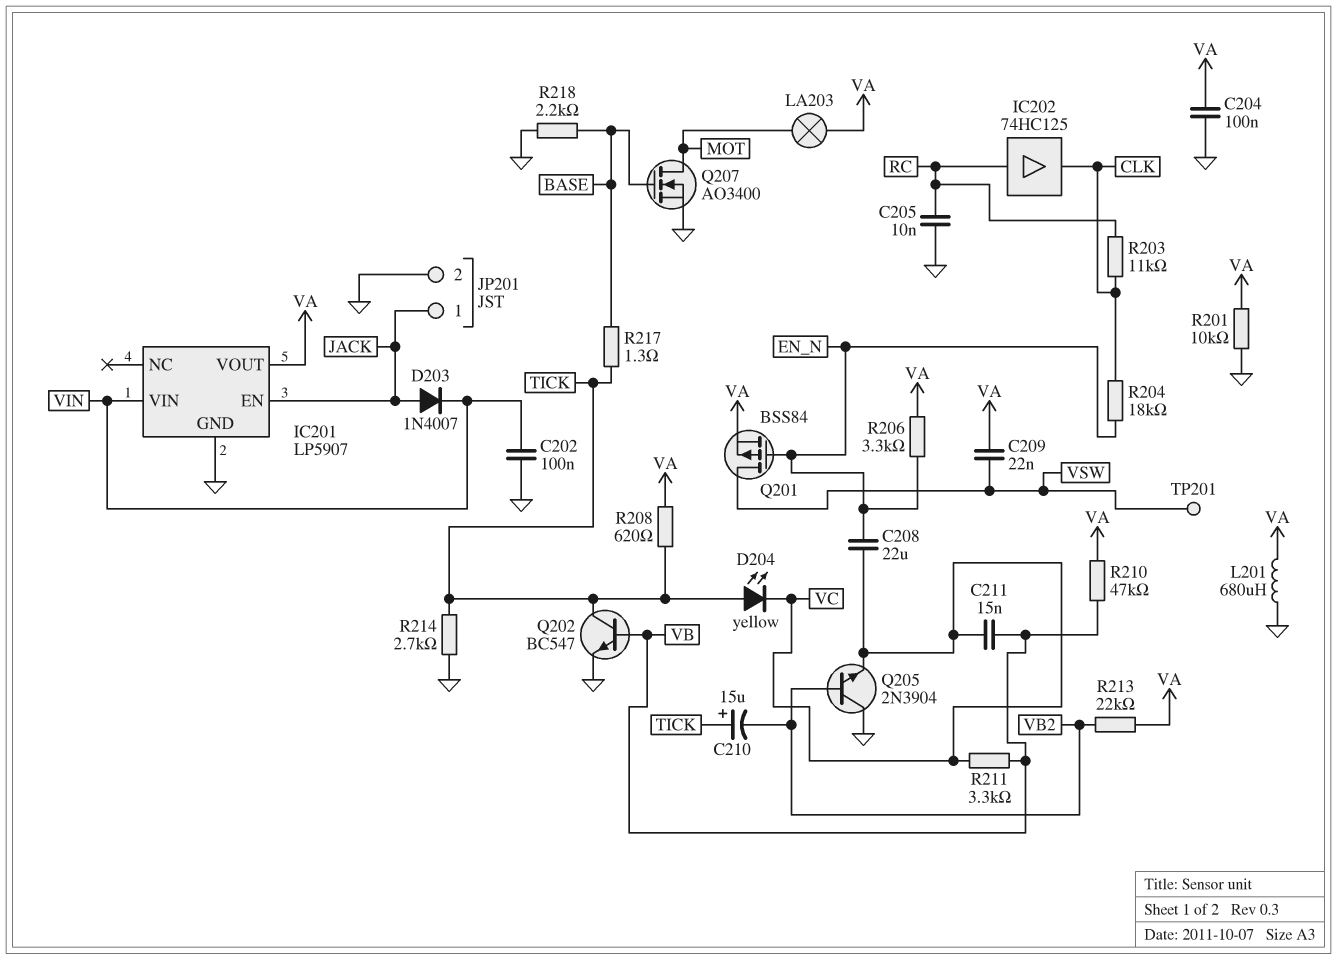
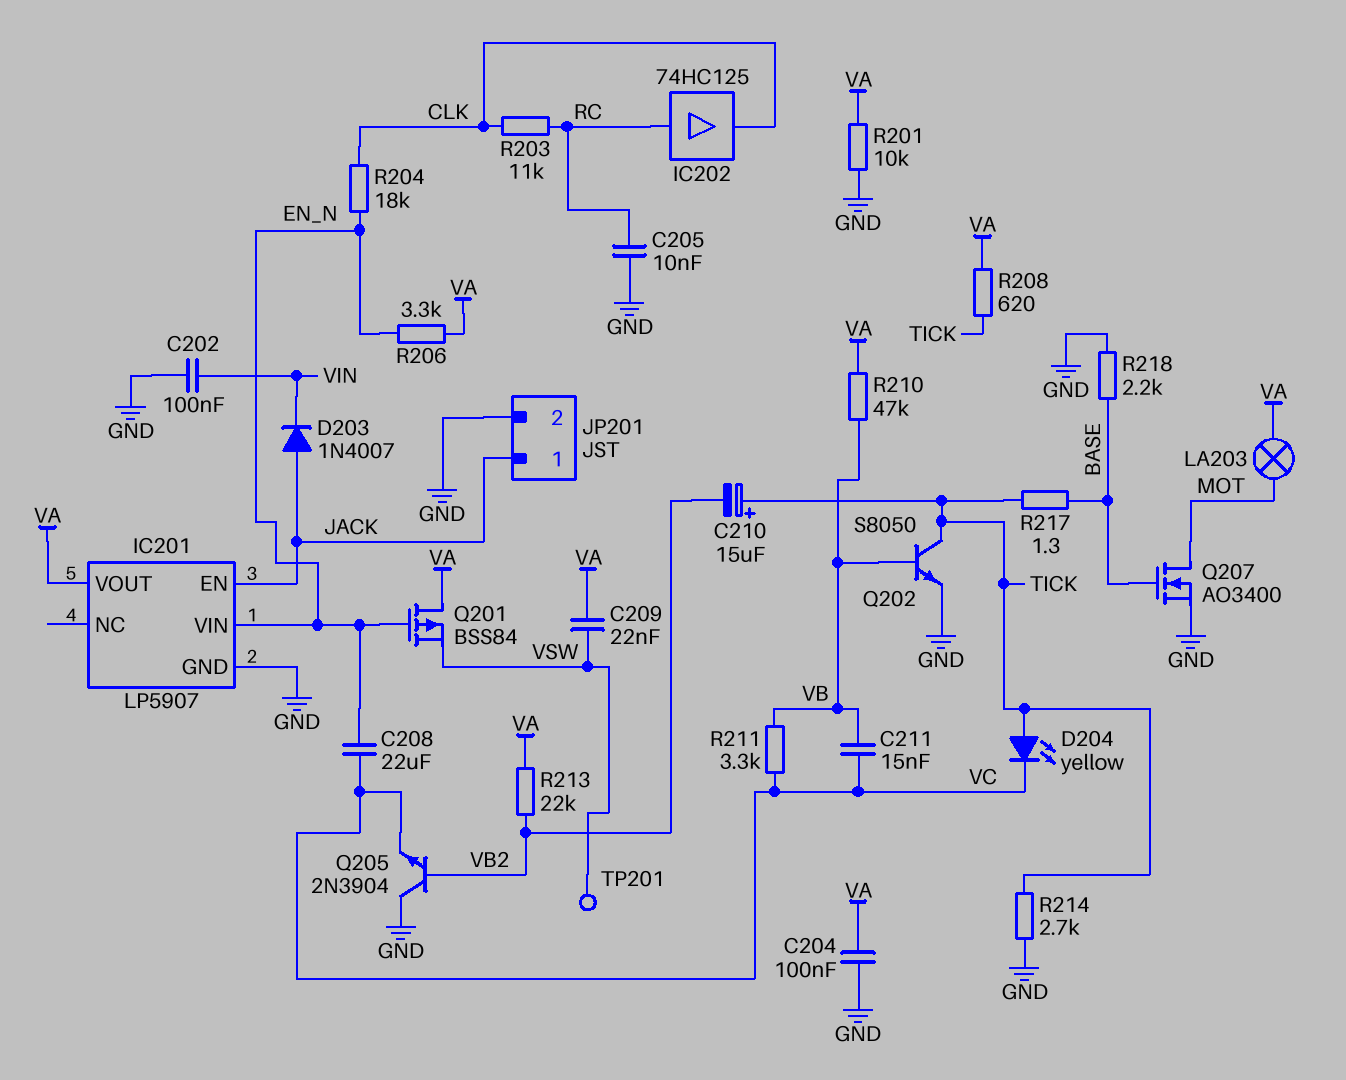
IC201 pin VIN: VIN -> EN_N
L201: 680uH (GND, VA) -> none
Q201: PMOS BSS84 (G EN_N, D VSW, S VA) -> PMOS BSS84 (G EN_N, D VA, S VSW)
Q202: NPN BC547 (B VB, C TICK, E GND) -> NPN S8050 (B VB, C TICK, E GND)

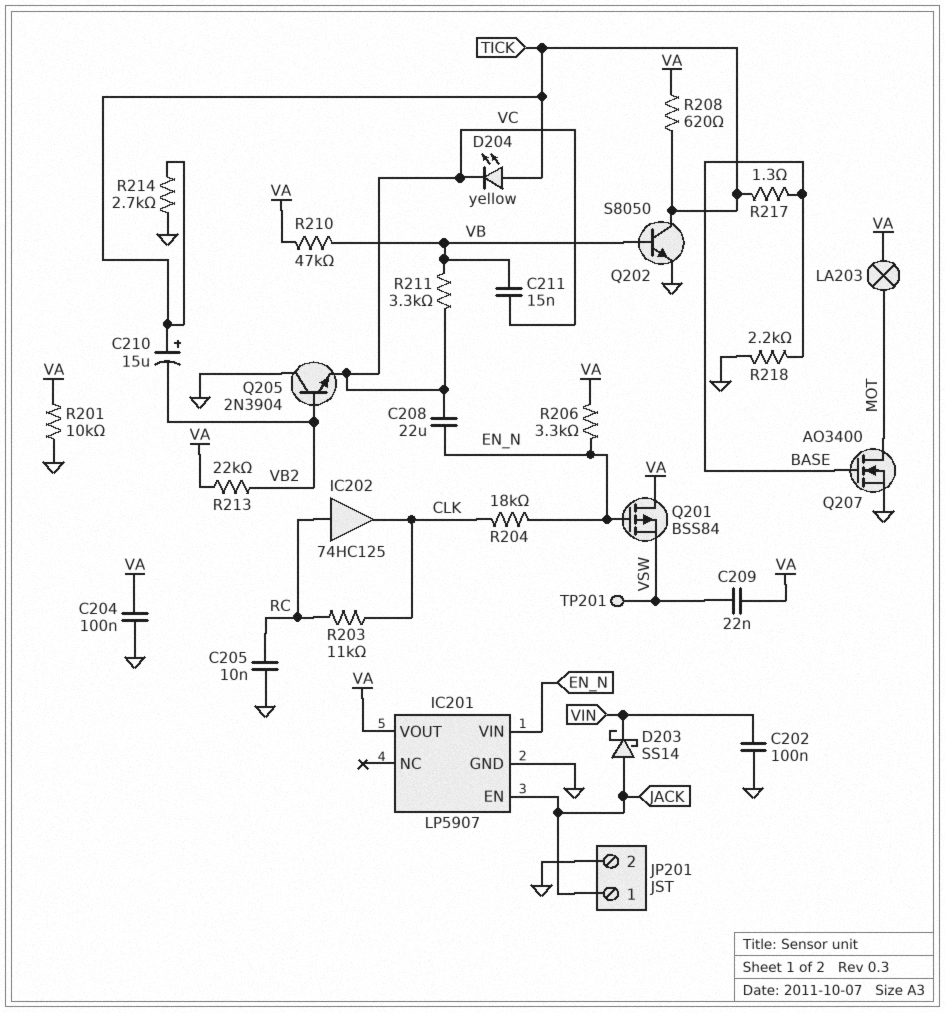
D203: diode 1N4007 (A JACK, K VIN) -> schottky SS14 (A JACK, K VIN)

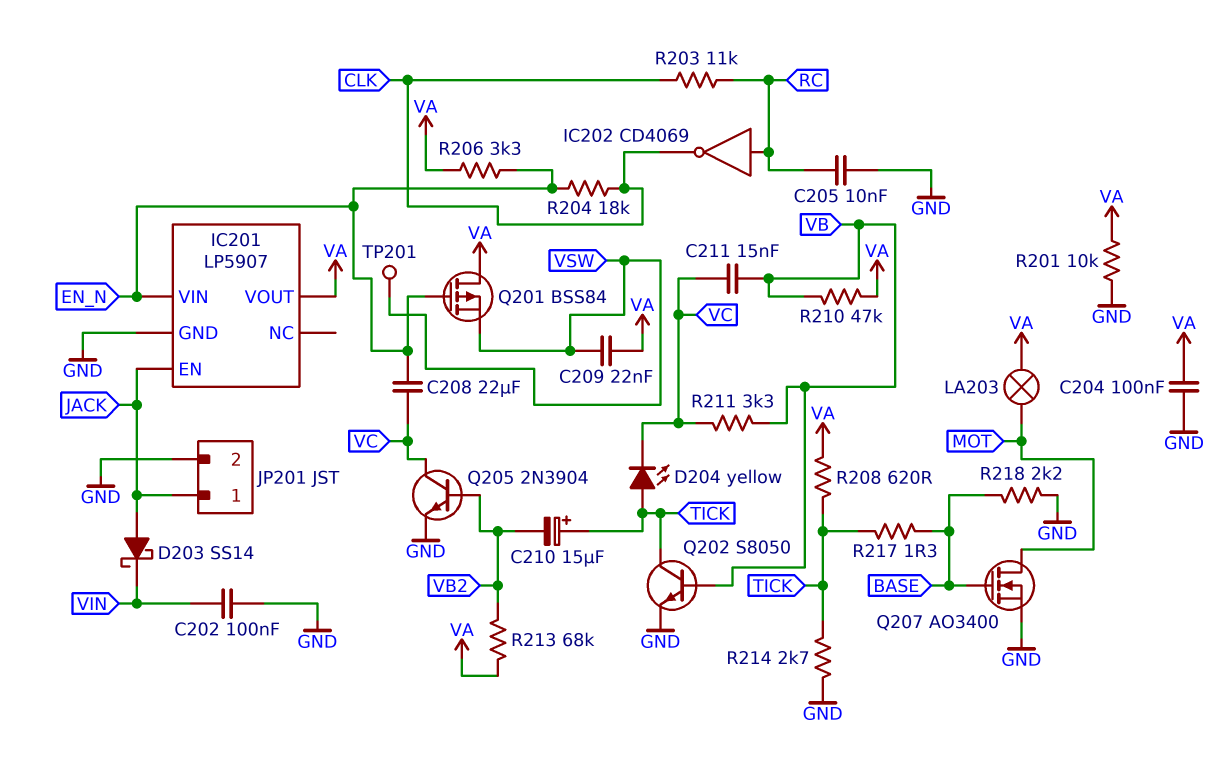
IC202: buffer 74HC125 (in RC, out CLK) -> NOT CD4069 (in RC, out CLK)
Q205: NPN 2N3904 (B VB2, C GND, E VC) -> NPN 2N3904 (B VB2, C VC, E GND)
R213: 22k (VA, VB2) -> 68k (VA, VB2)

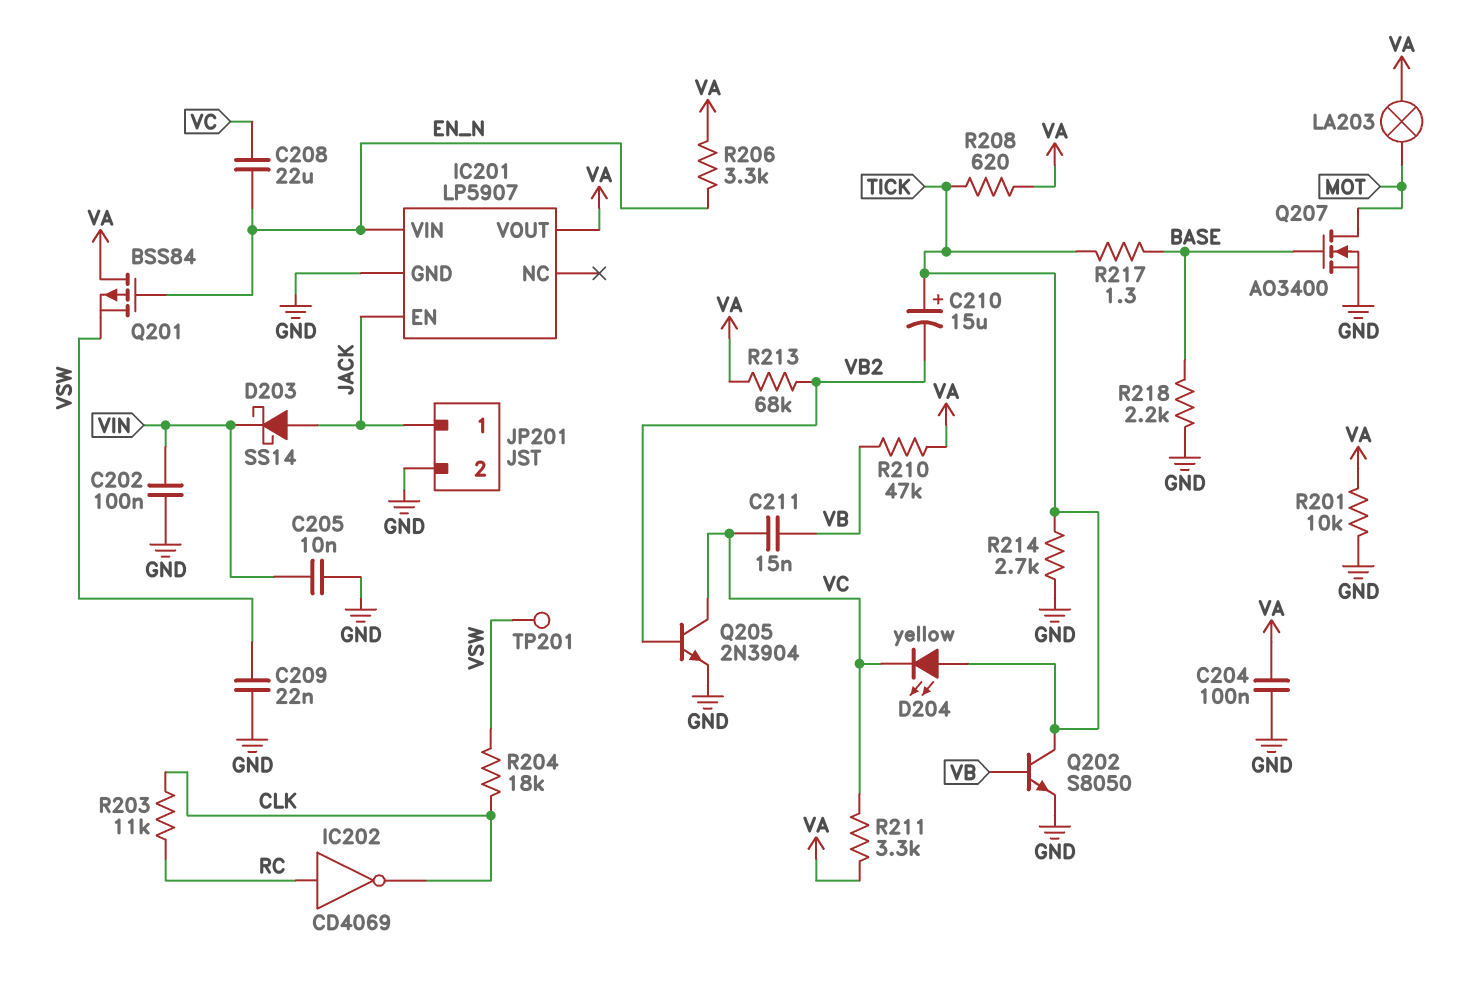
C205: 10nF (GND, RC) -> 10nF (GND, VIN)
C209: 22nF (VA, VSW) -> 22nF (GND, VSW)
R204: 18k (CLK, EN_N) -> 18k (CLK, VSW)
R211: 3.3k (VB, VC) -> 3.3k (VA, VC)

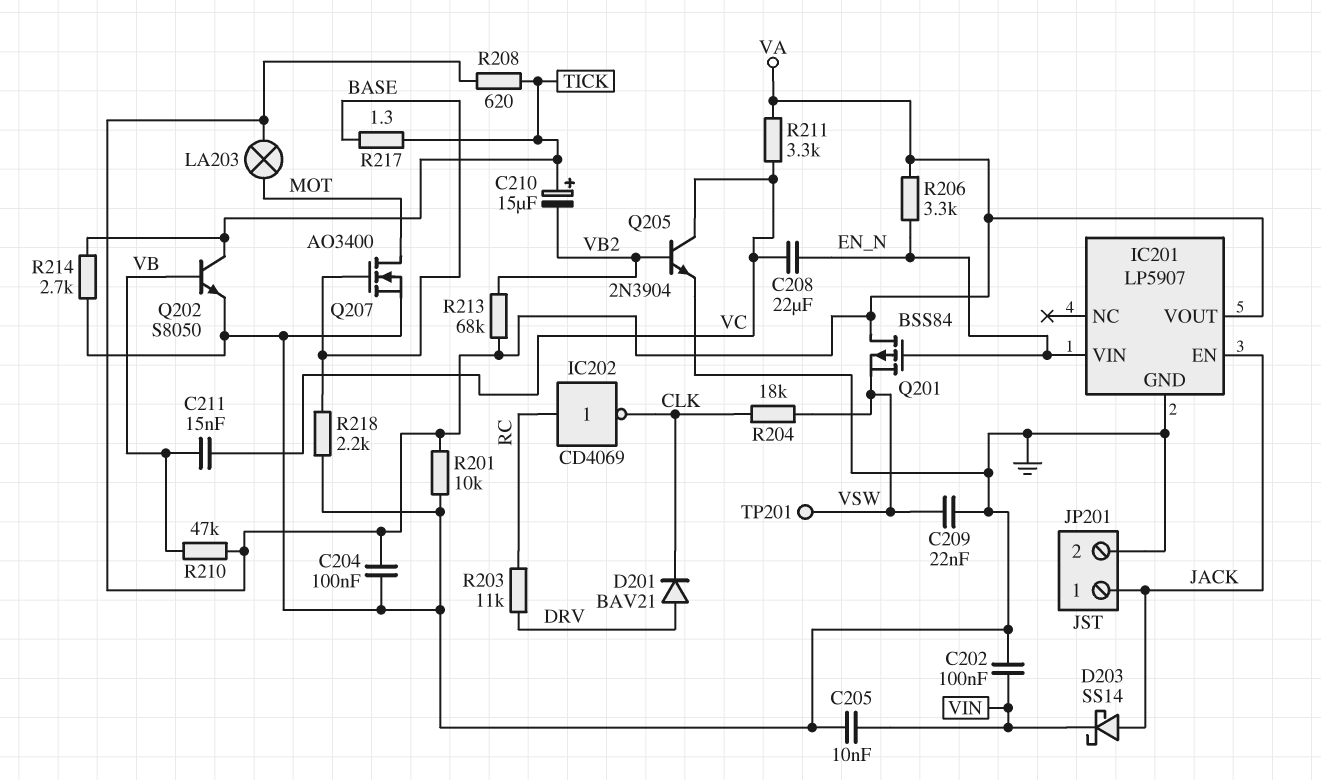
D201: none -> diode BAV21 (A DRV, K CLK)
D204: LED yellow (A TICK, K VC) -> none
R203: 11k (CLK, RC) -> 11k (DRV, RC)

